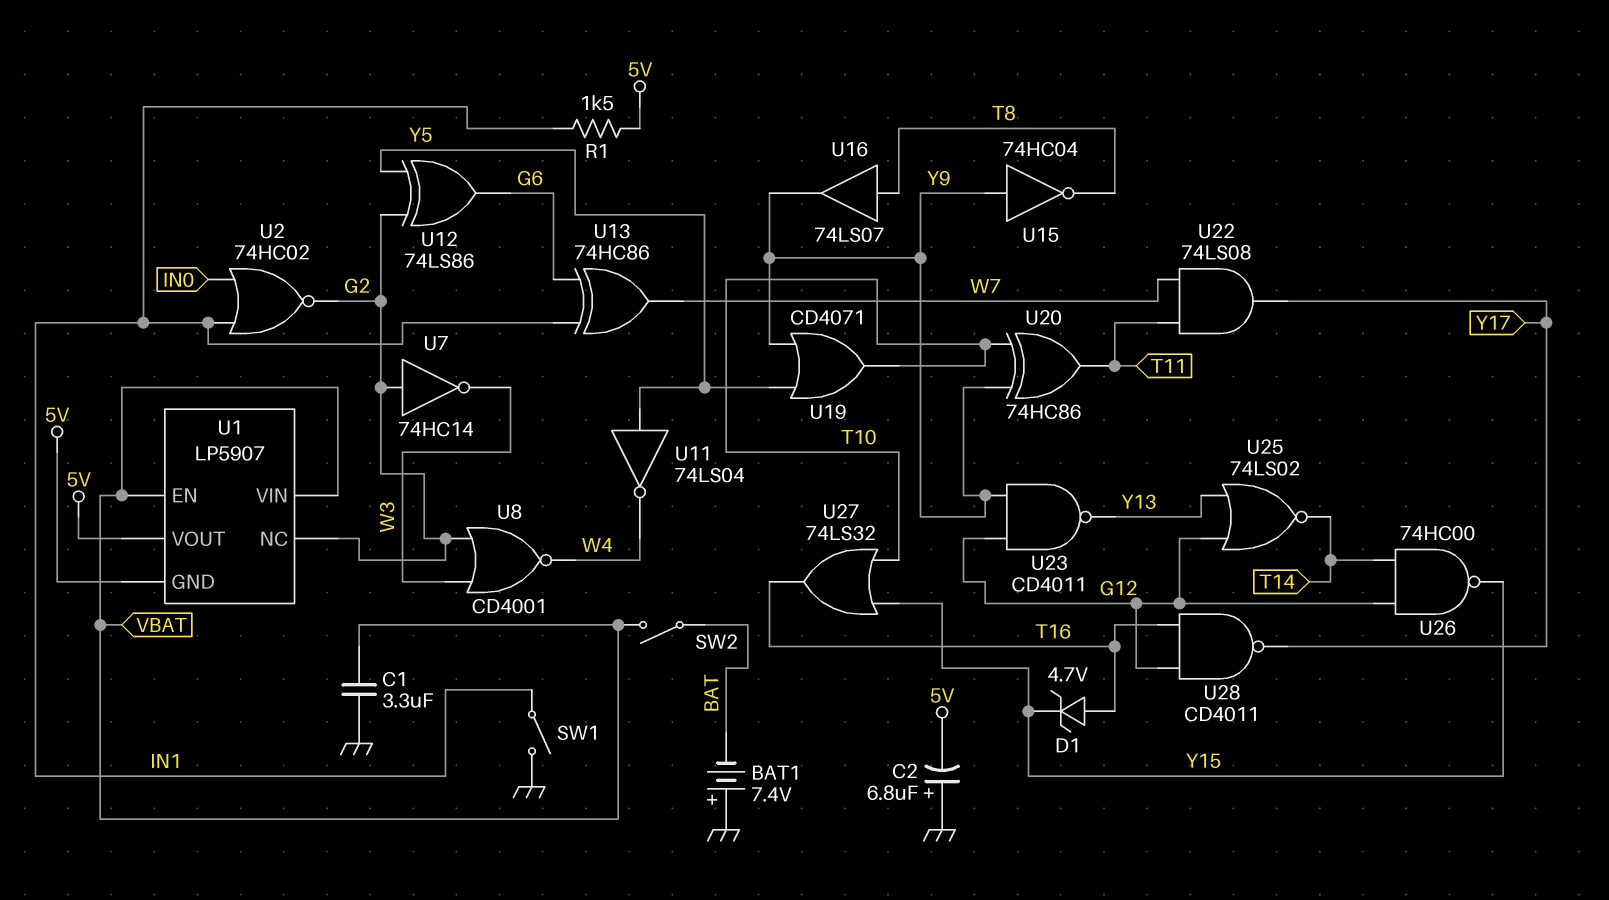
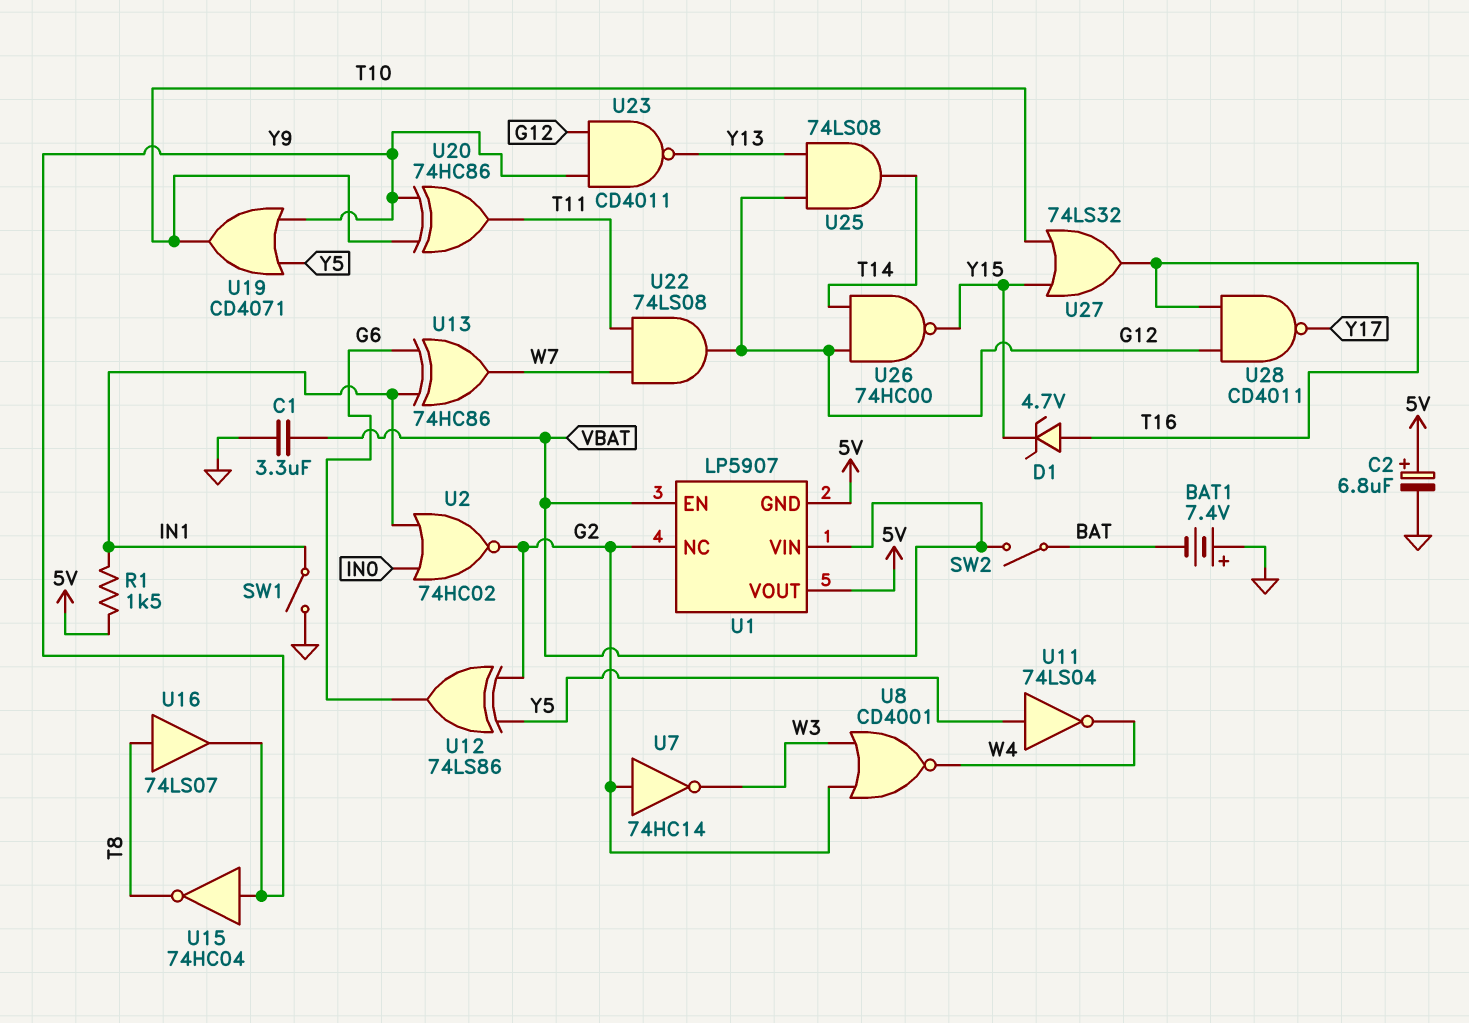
C2: 6.8uF (plus GND, minus 5V) -> 6.8uF (plus 5V, minus GND)
U22: AND 74LS08 (in T11, in W7, out Y17) -> AND 74LS08 (in T11, in W7, out G12)
U25: NOR 74LS02 (in G12, in Y13, out T14) -> AND 74LS08 (in G12, in Y13, out T14)

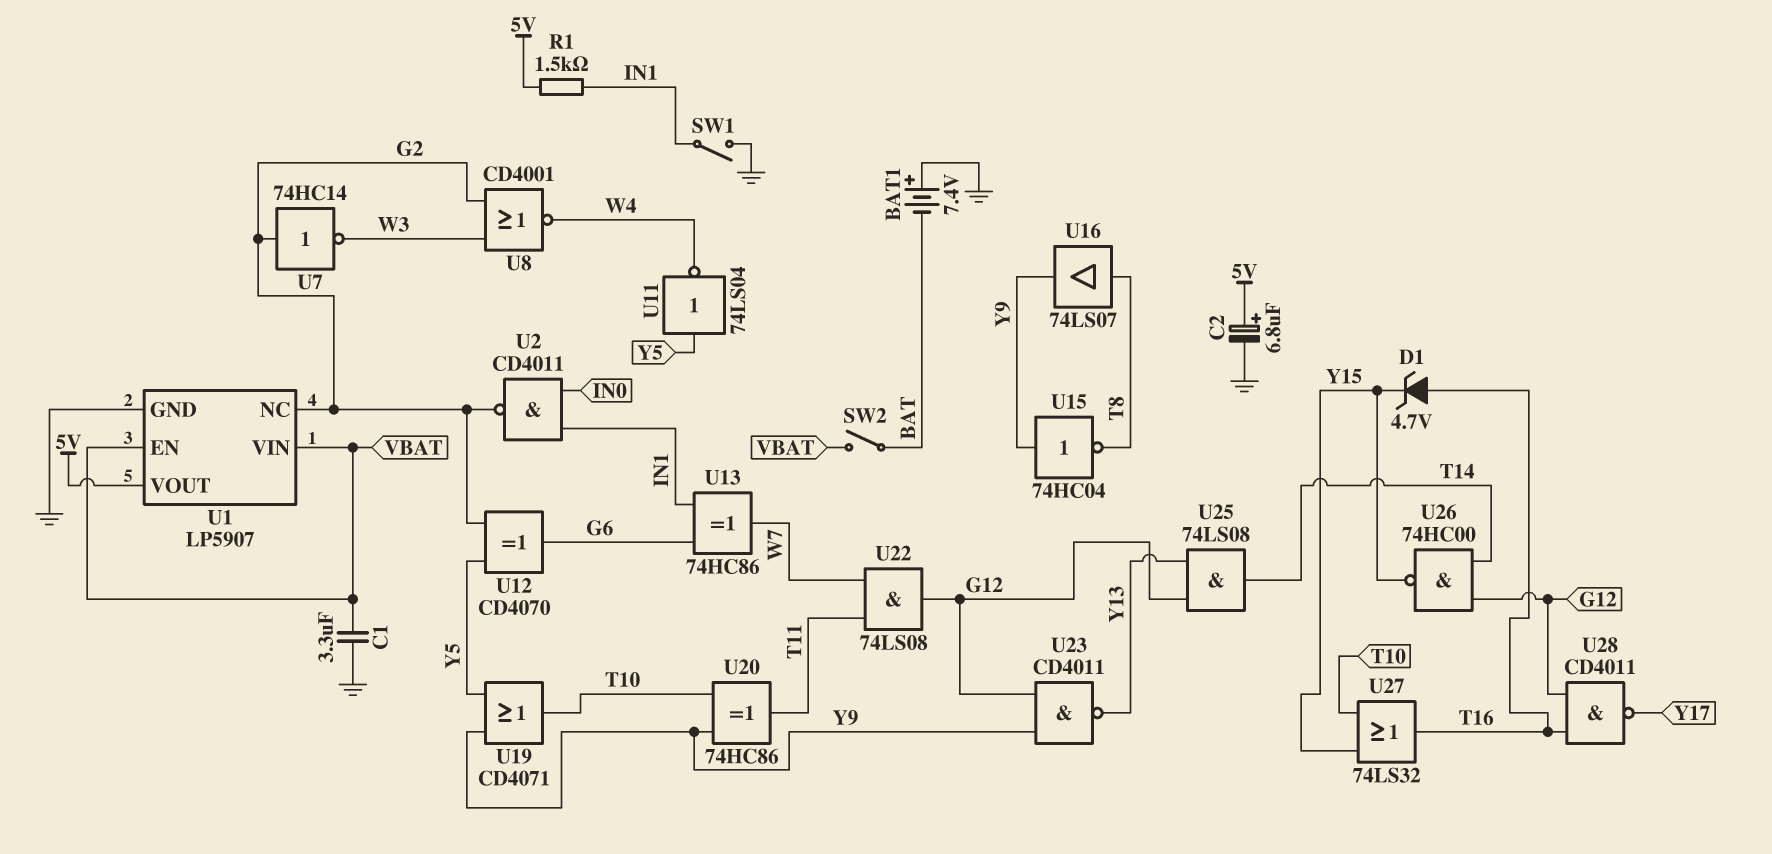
U1 pin GND: 5V -> GND
U2: NOR 74HC02 (in IN0, in IN1, out G2) -> NAND CD4011 (in IN0, in IN1, out G2)
U12: XOR 74LS86 (in G2, in Y5, out G6) -> XOR CD4070 (in G2, in Y5, out G6)

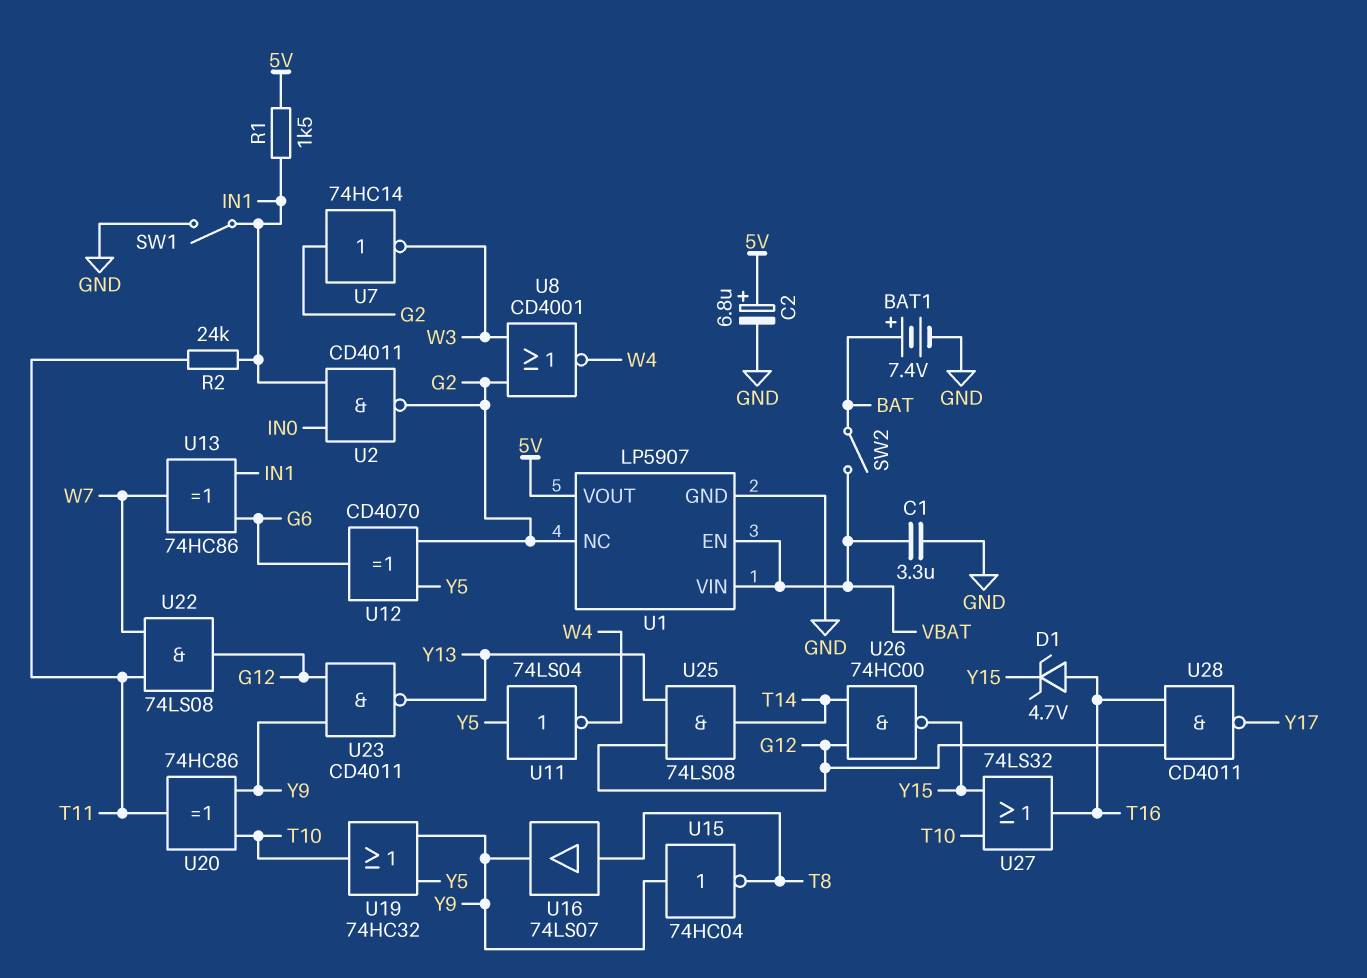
BAT1: 7.4V (plus GND, minus BAT) -> 7.4V (plus BAT, minus GND)
R2: none -> 24k (IN1, T11)
U19: OR CD4071 (in Y5, in Y9, out T10) -> OR 74HC32 (in Y5, in Y9, out T10)

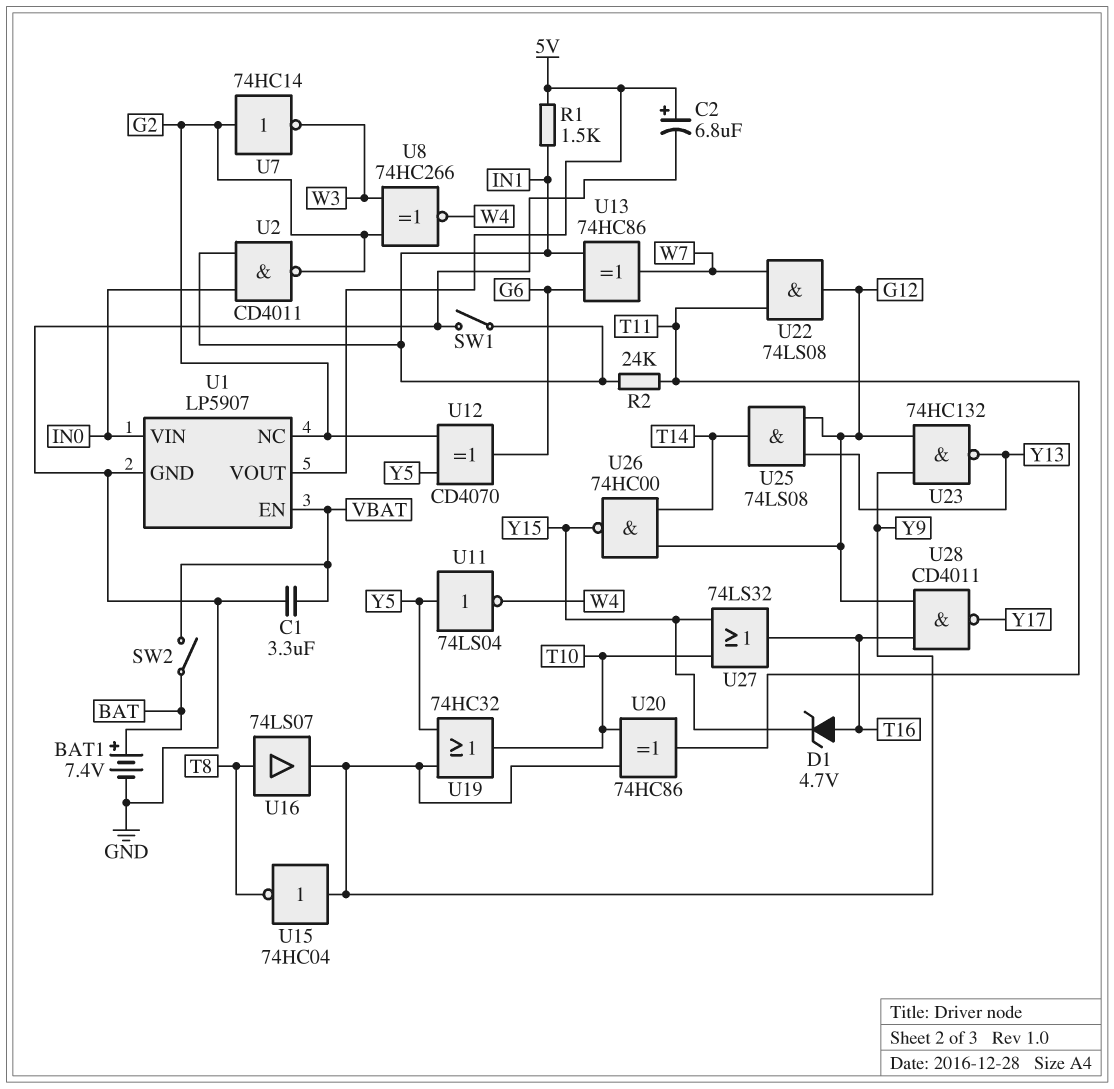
U1 pin VIN: VBAT -> IN0
U8: NOR CD4001 (in G2, in W3, out W4) -> XNOR 74HC266 (in G2, in W3, out W4)
U23: NAND CD4011 (in G12, in Y9, out Y13) -> NAND 74HC132 (in G12, in Y9, out Y13)

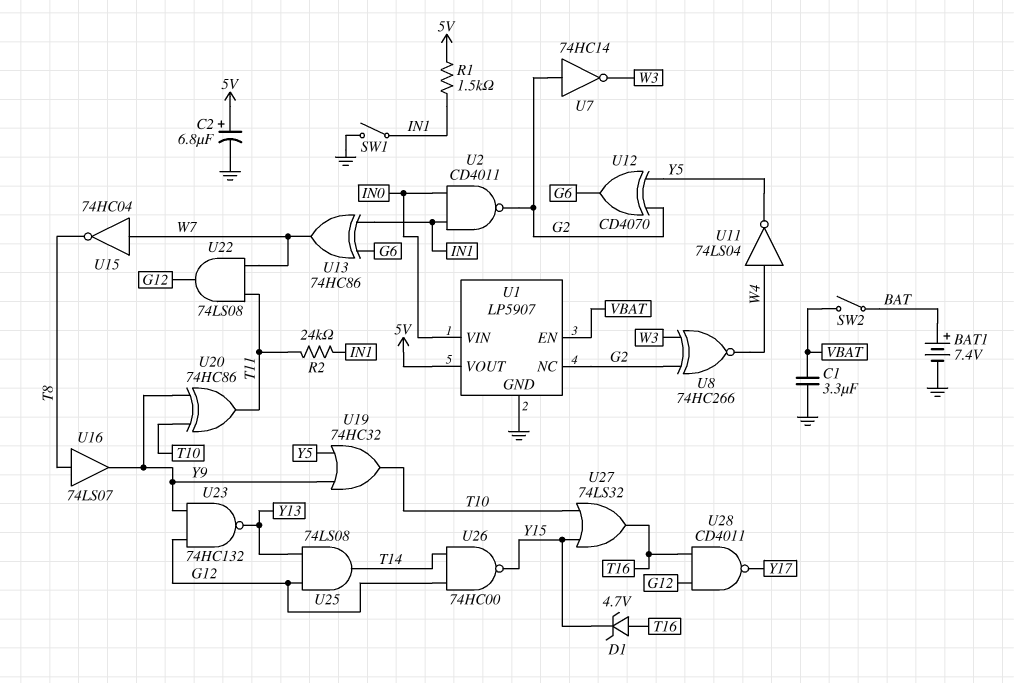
U11: NOT 74LS04 (in Y5, out W4) -> NOT 74LS04 (in W4, out Y5)
U15: NOT 74HC04 (in Y9, out T8) -> NOT 74HC04 (in W7, out T8)

